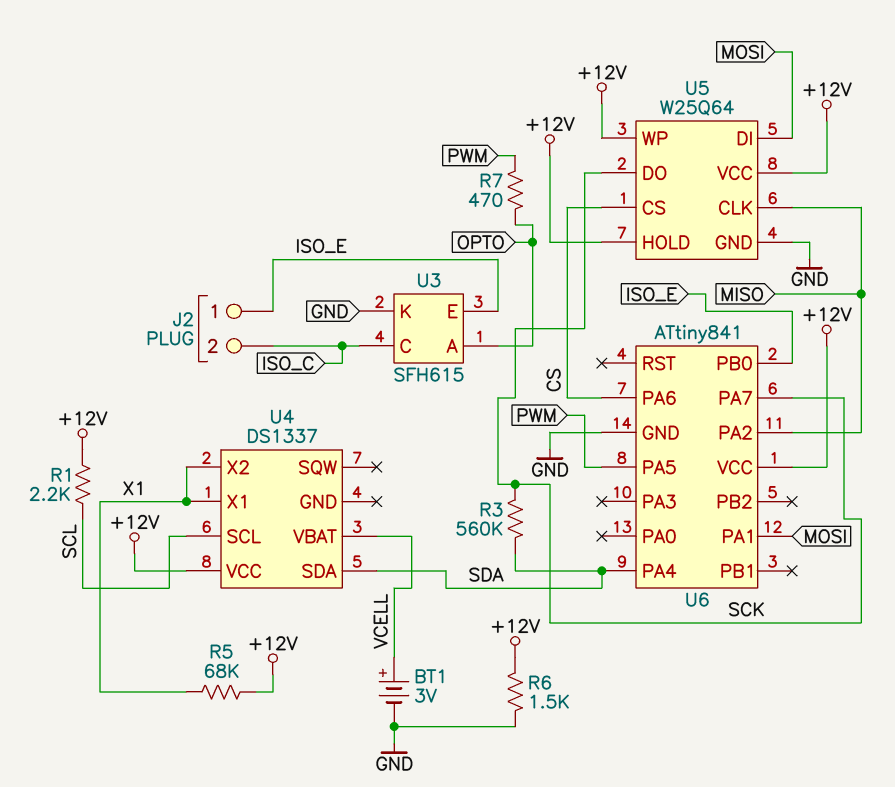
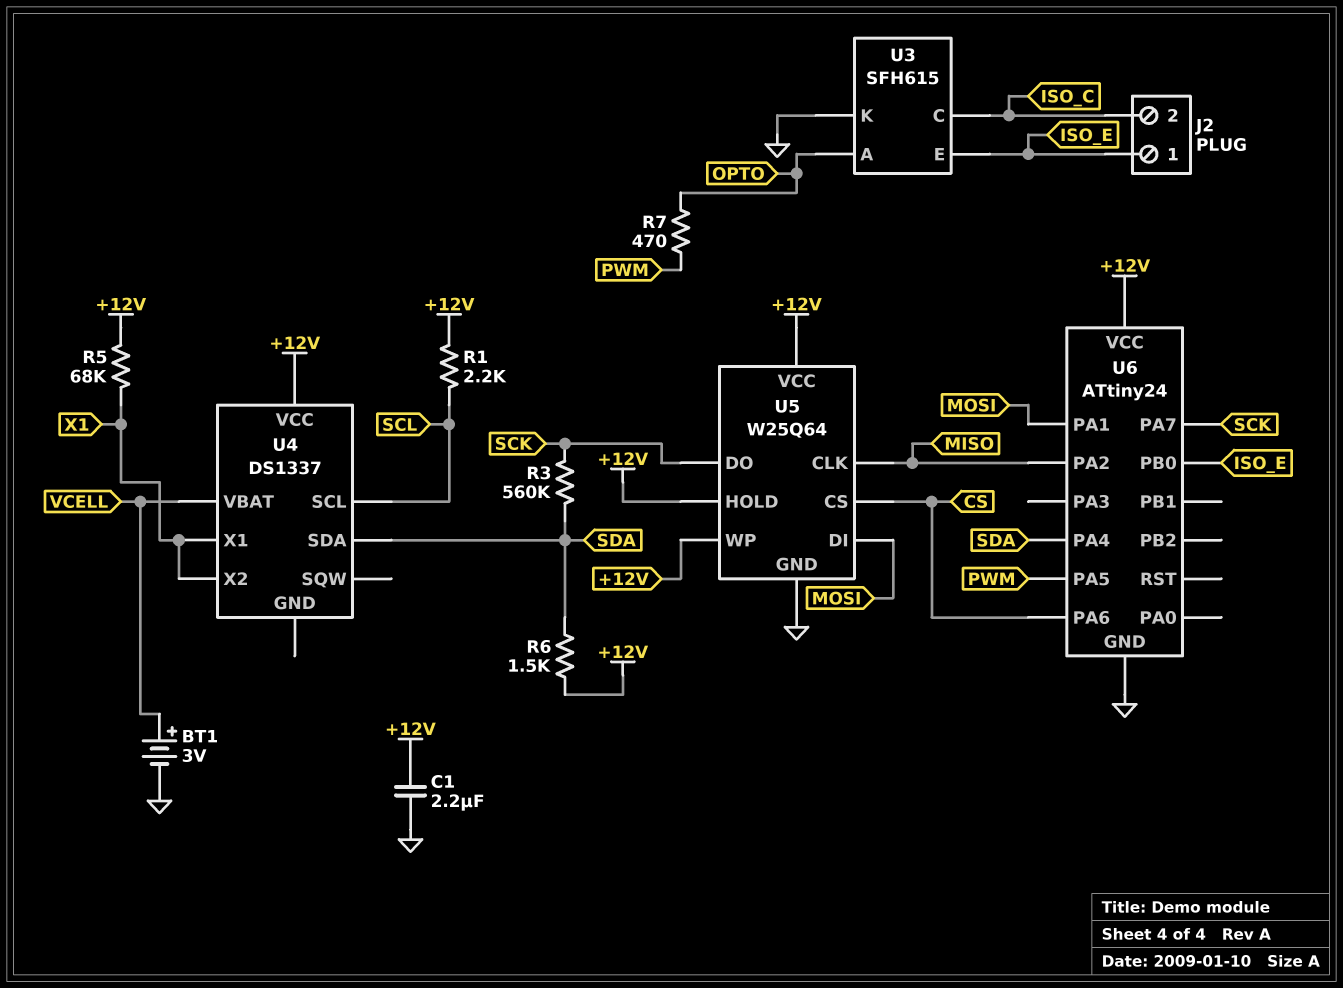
C1: none -> 2.2uF (+12V, GND)
R6: 1.5k (+12V, GND) -> 1.5k (+12V, SDA)
U6: ATtiny841 -> ATtiny24

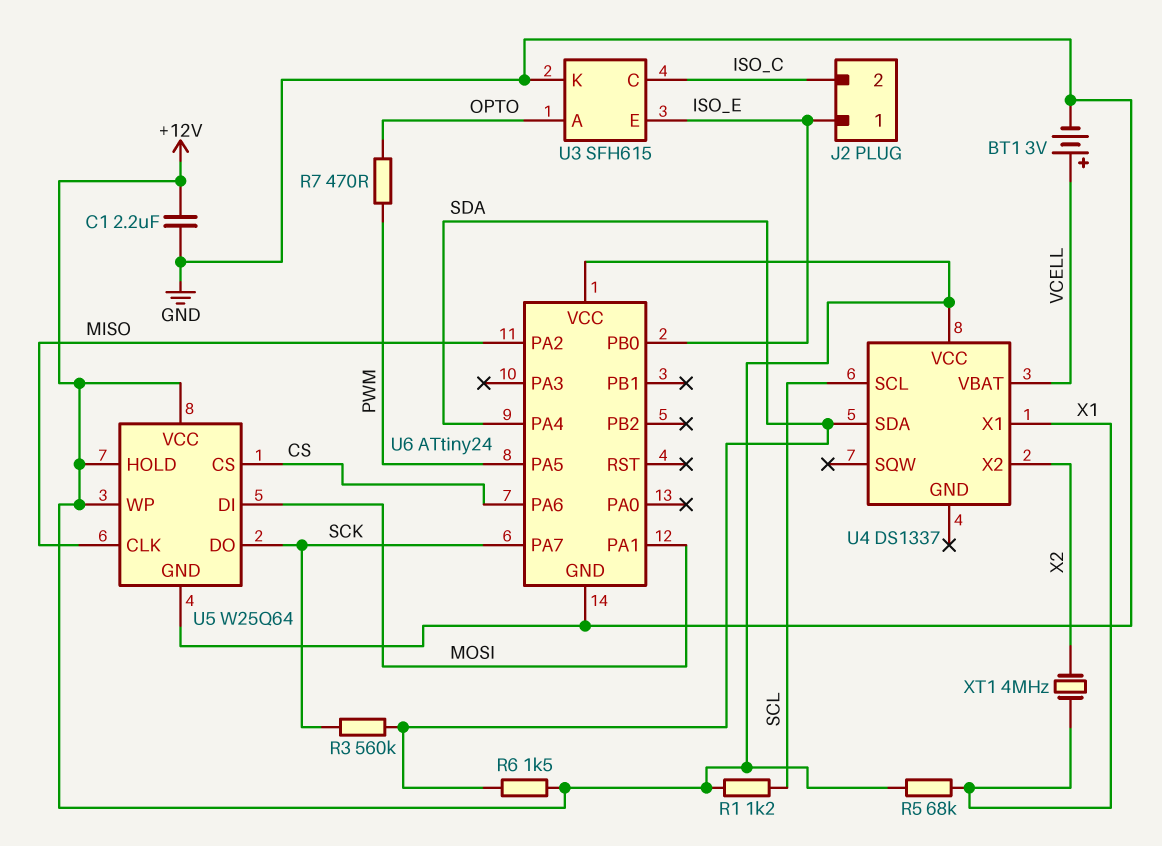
R1: 2.2k (+12V, SCL) -> 1.2k (+12V, SCL)
U4 pin X2: X1 -> X2
XT1: none -> 4MHz (X1, X2)

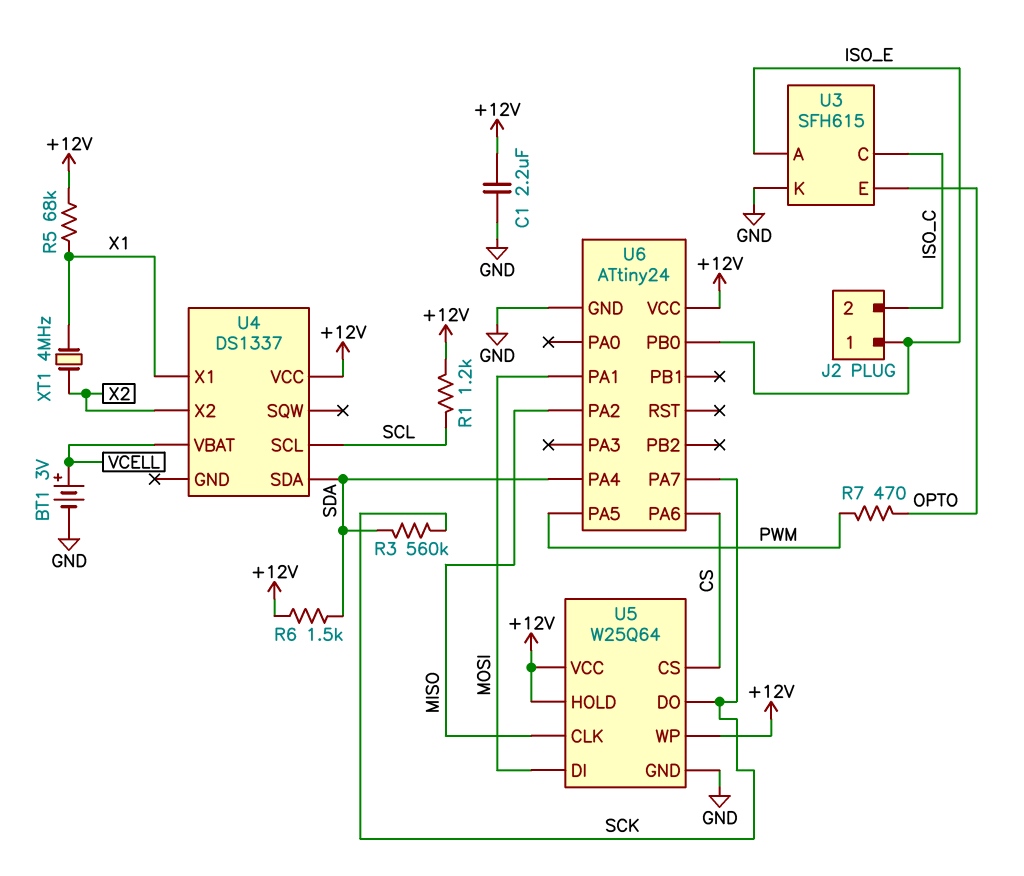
U3 pin A: OPTO -> ISO_E
U3 pin E: ISO_E -> OPTO

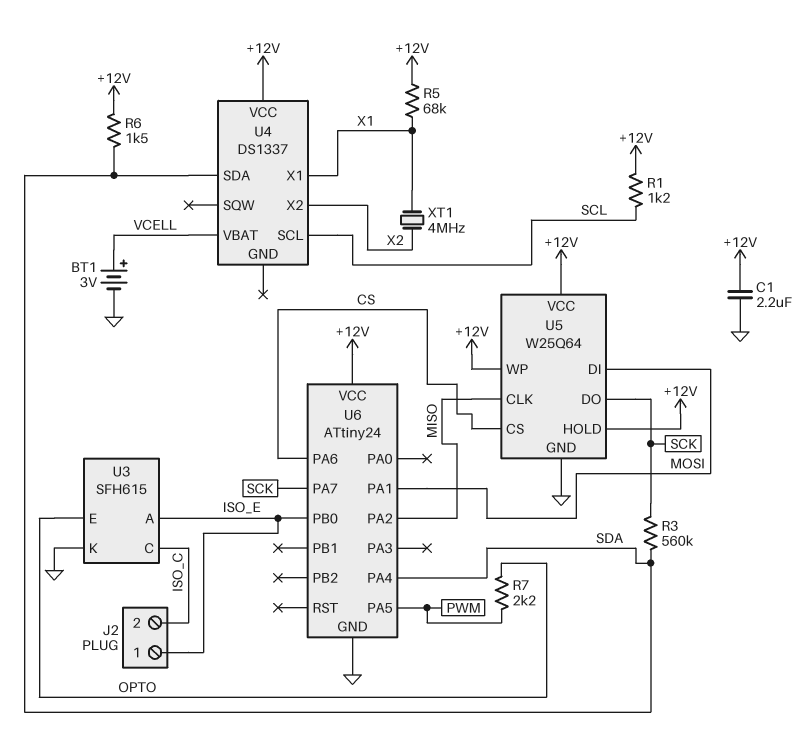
R7: 470 (OPTO, PWM) -> 2.2k (OPTO, PWM)

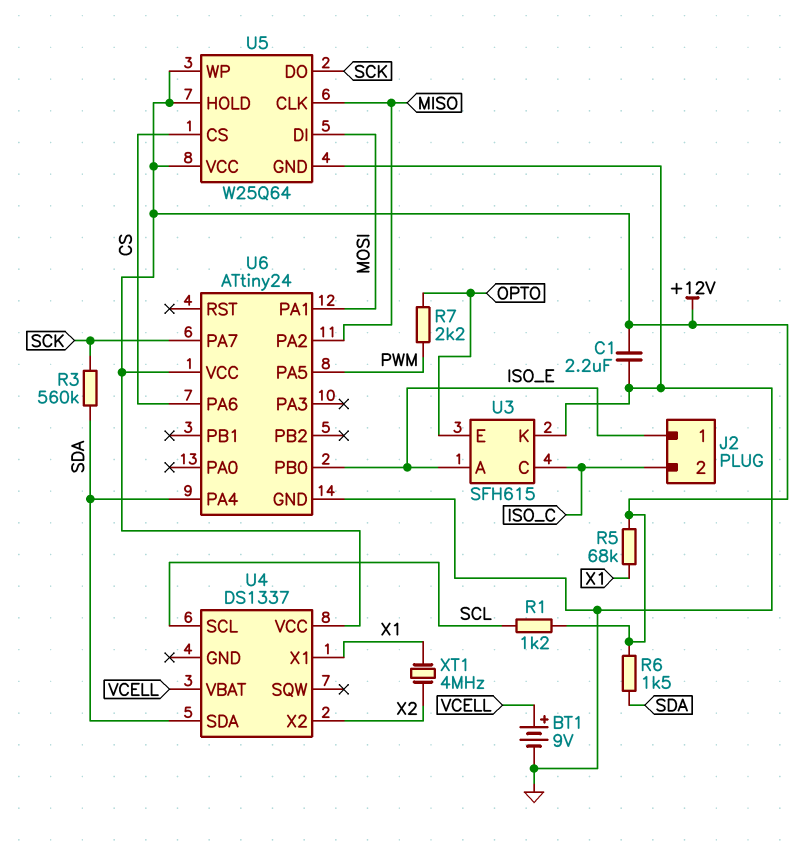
BT1: 3V (plus VCELL, minus GND) -> 9V (plus VCELL, minus GND)

